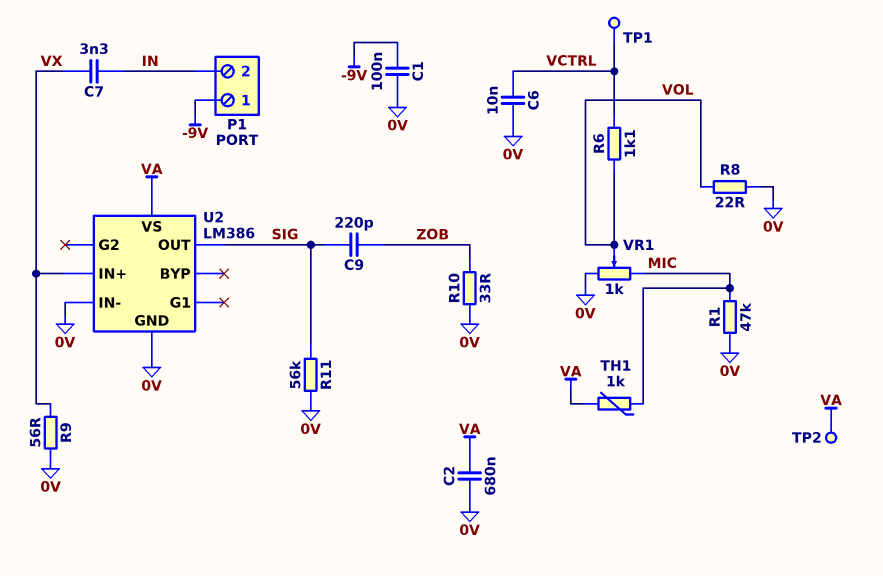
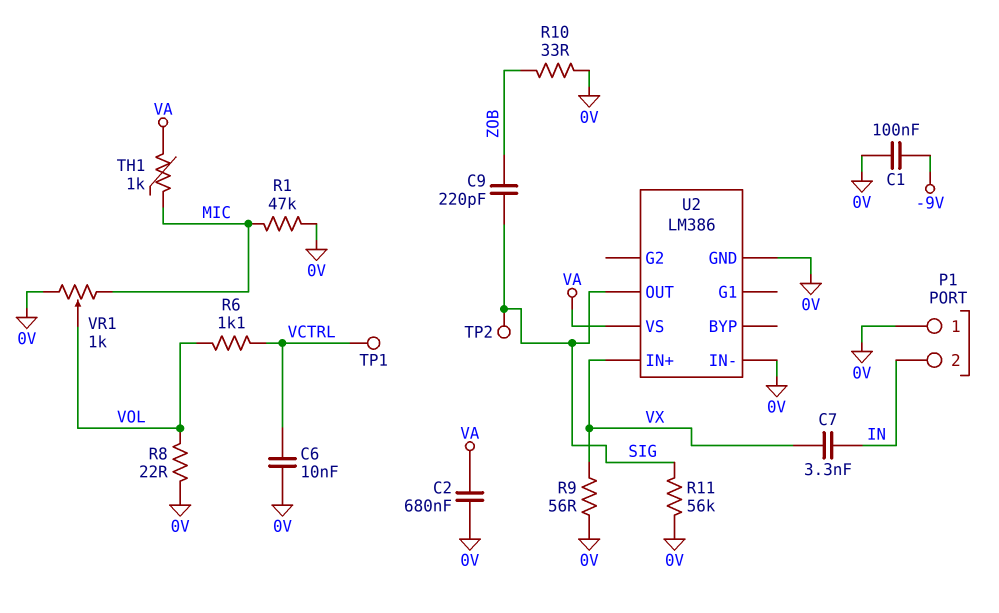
P1 pin 1: -9V -> 0V
TP2: test point (VA) -> test point (SIG)

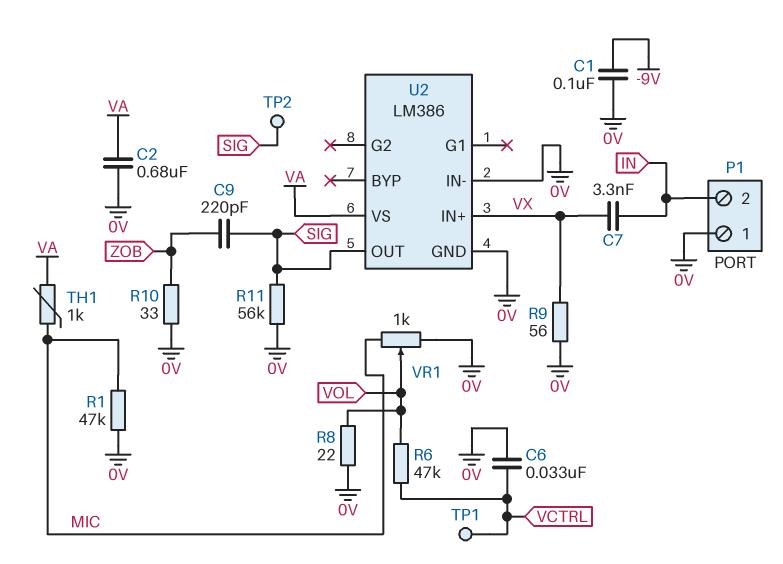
C6: 10nF (0V, VCTRL) -> 33nF (0V, VCTRL)
R6: 1.1k (VCTRL, VOL) -> 47k (VCTRL, VOL)

